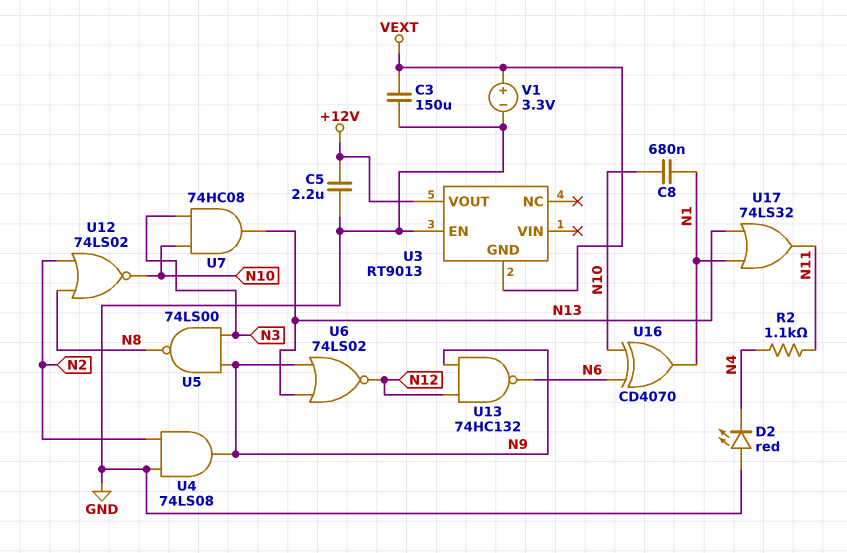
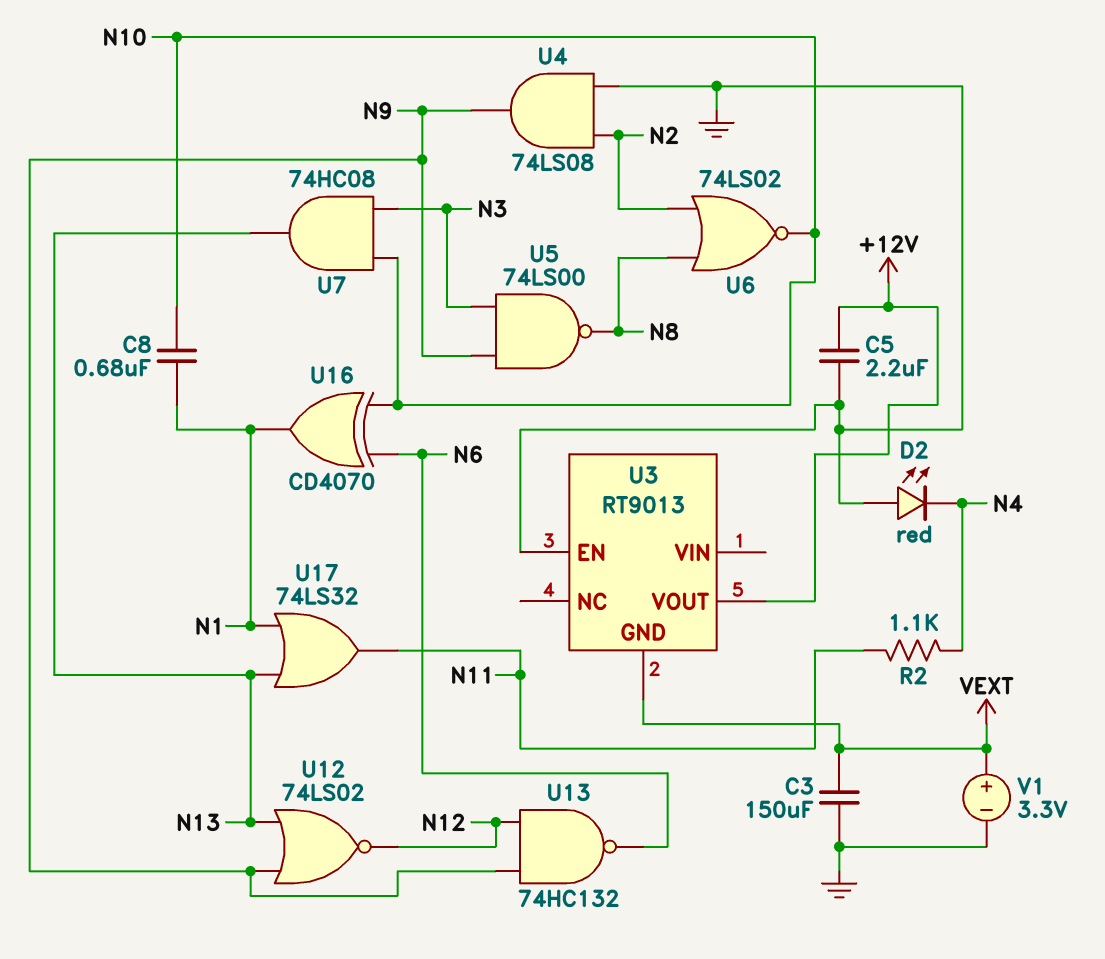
U6: NOR 74LS02 (in N9, in N13, out N12) -> NOR 74LS02 (in N2, in N8, out N10)
U12: NOR 74LS02 (in N2, in N8, out N10) -> NOR 74LS02 (in N9, in N13, out N12)

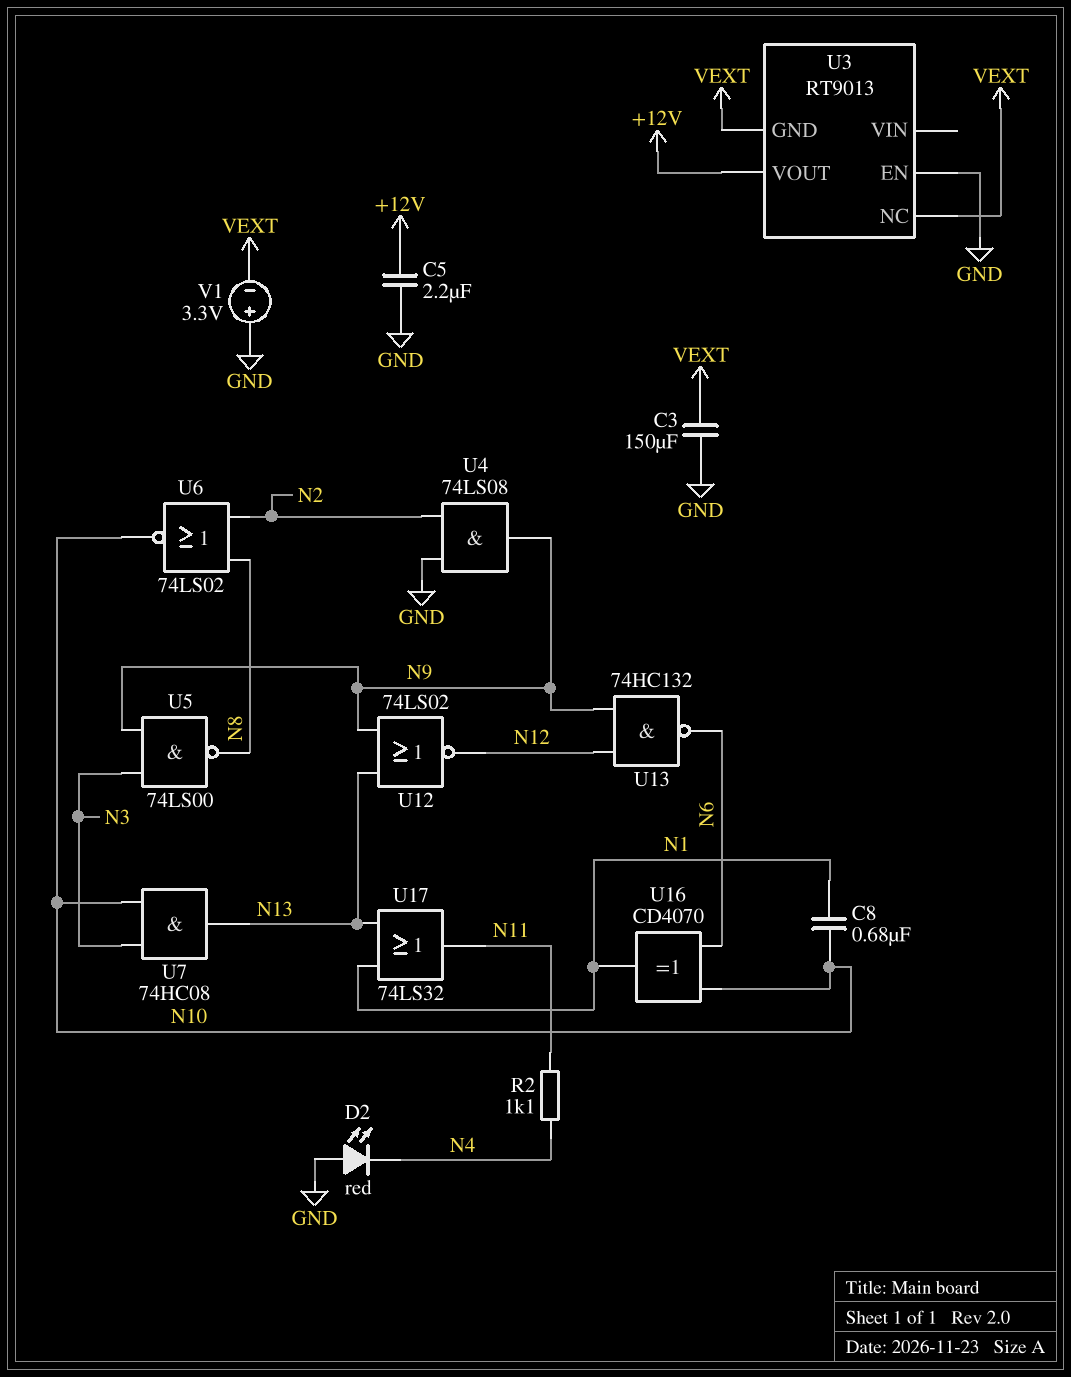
U3 pin NC: none -> VEXT
V1: 3.3V (plus VEXT, minus GND) -> 3.3V (plus GND, minus VEXT)

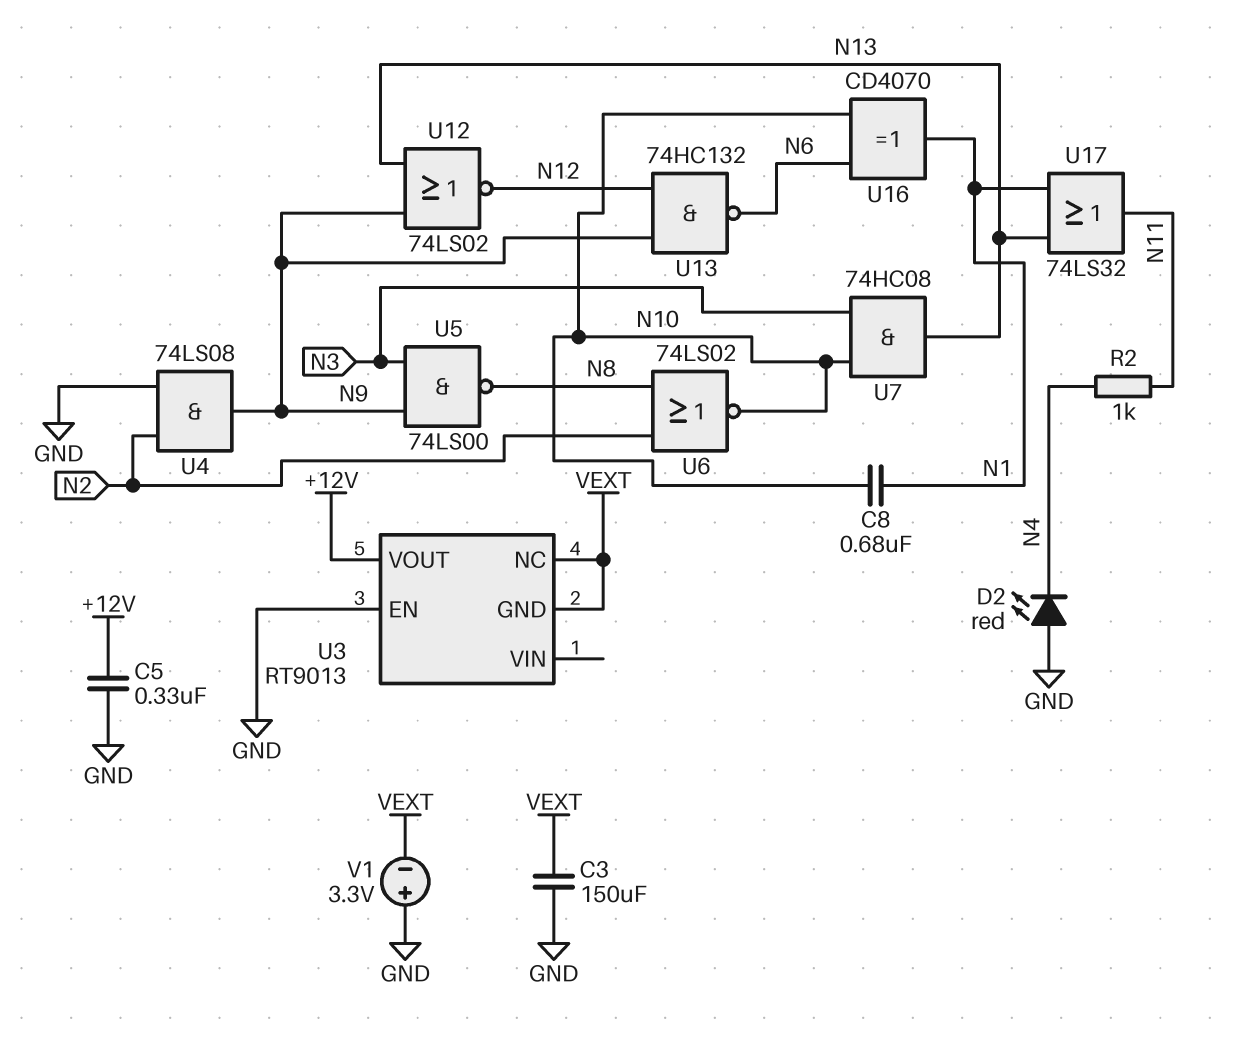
C5: 2.2uF (+12V, GND) -> 330nF (+12V, GND)
R2: 1.1k (N4, N11) -> 1k (N4, N11)

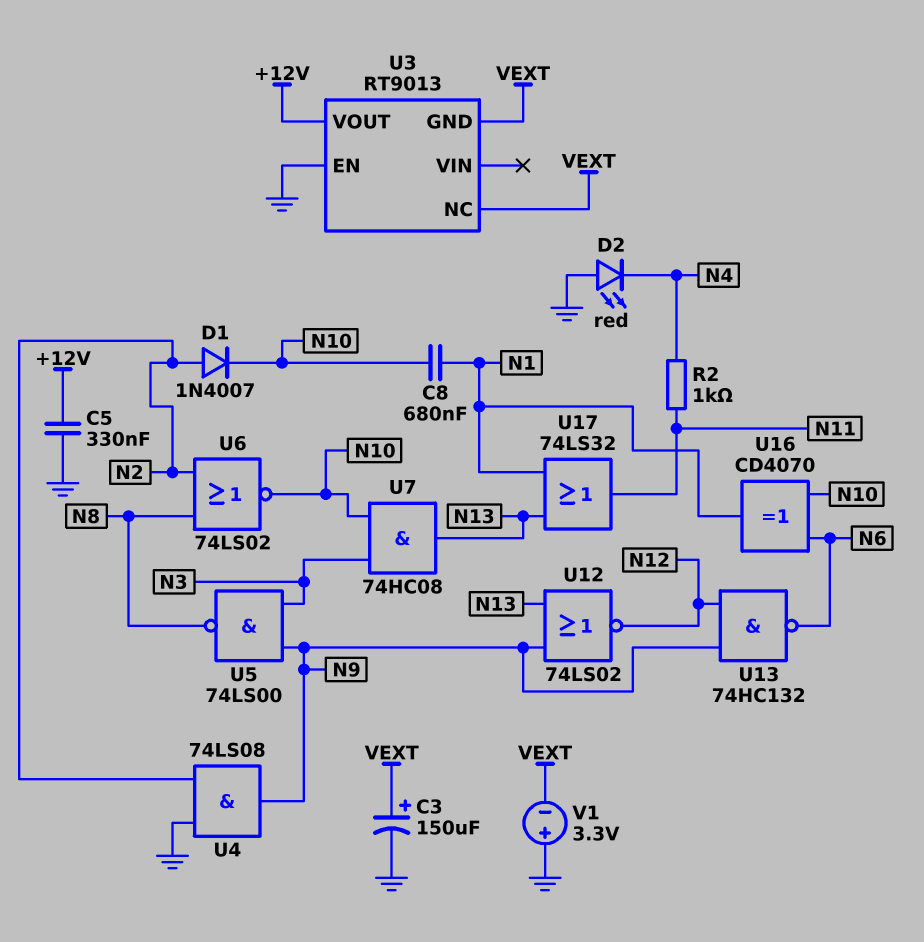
C3: 150uF (GND, VEXT) -> 150uF (plus VEXT, minus GND)
D1: none -> diode 1N4007 (A N2, K N10)

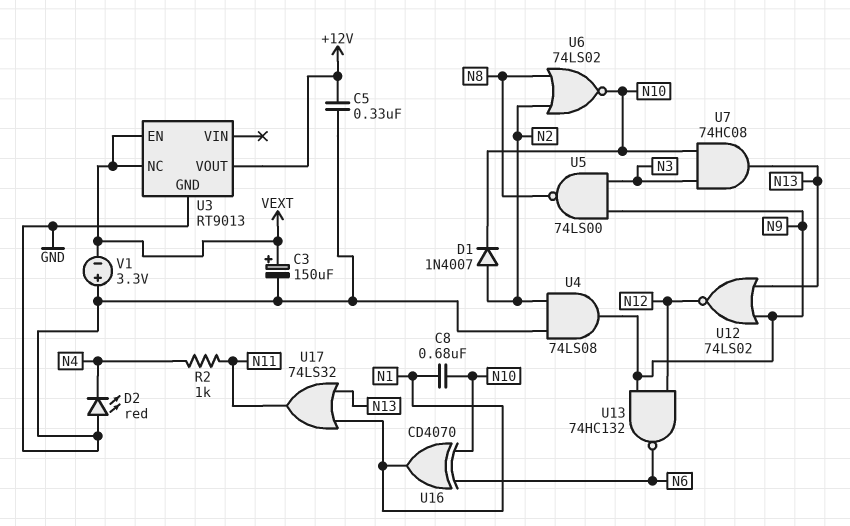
U3 pin EN: GND -> VEXT
U3 pin GND: VEXT -> GND

